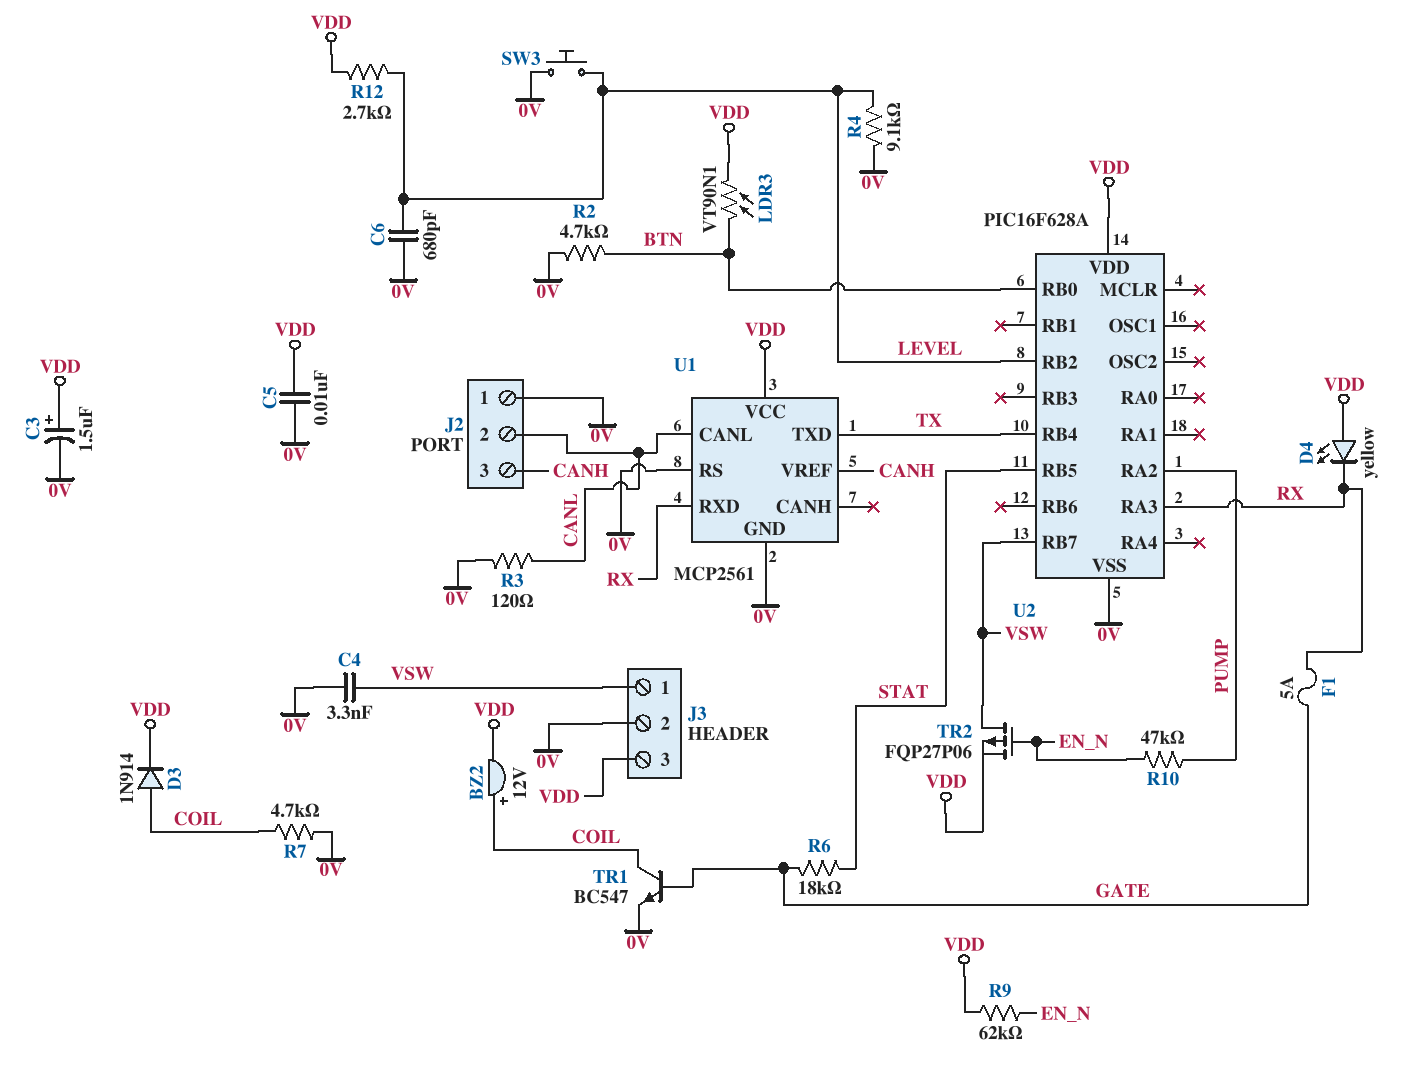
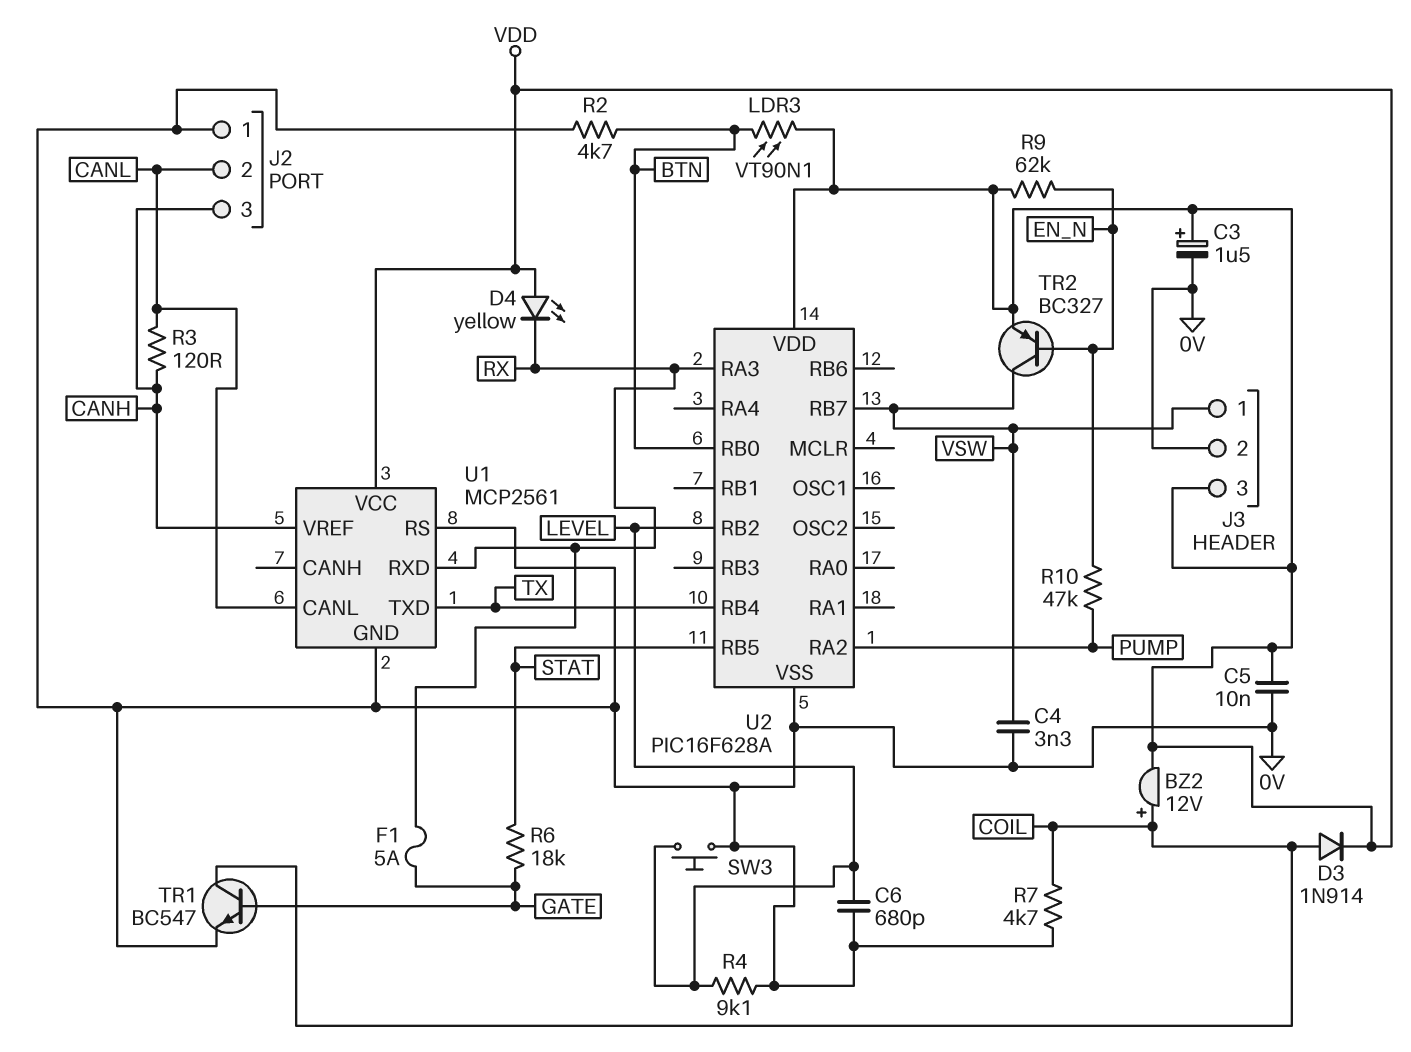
R3: 120 (0V, CANL) -> 120 (CANH, CANL)
R12: 2.7k (LEVEL, VDD) -> none
TR2: PMOS FQP27P06 (G EN_N, D VSW, S VDD) -> PNP BC327 (B EN_N, C VSW, E VDD)

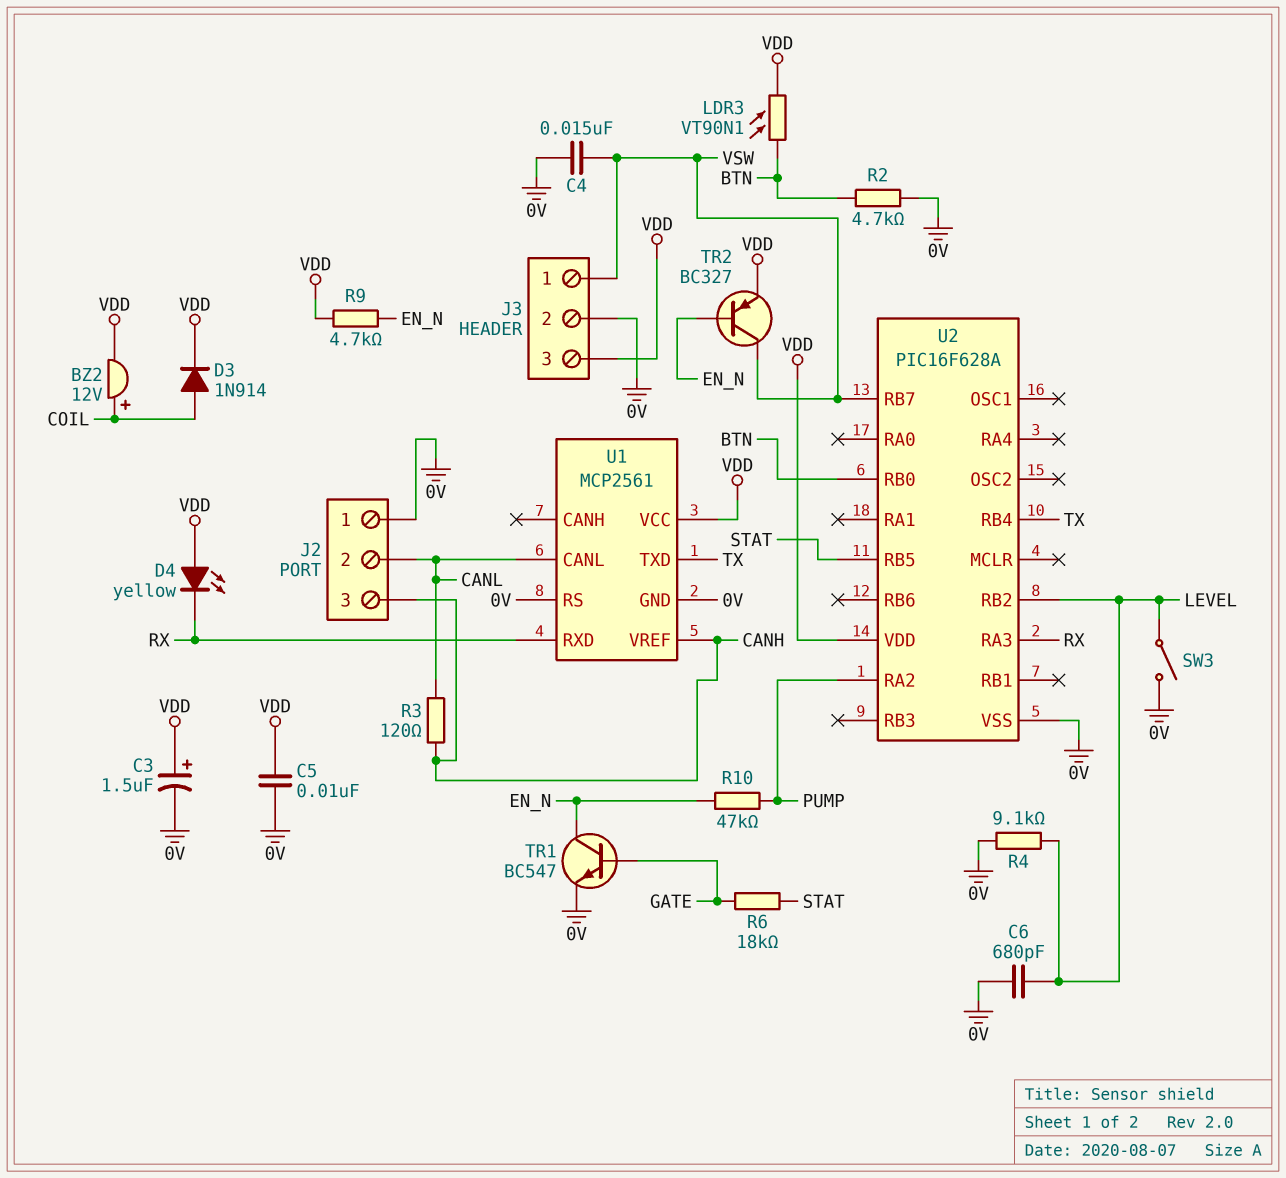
C4: 3.3nF (0V, VSW) -> 15nF (0V, VSW)
F1: 5A (GATE, RX) -> none
R7: 4.7k (0V, COIL) -> none
R9: 62k (EN_N, VDD) -> 4.7k (EN_N, VDD)
SW3: button (0V, LEVEL) -> switch (0V, LEVEL)
TR1: NPN BC547 (B GATE, C COIL, E 0V) -> NPN BC547 (B GATE, C EN_N, E 0V)

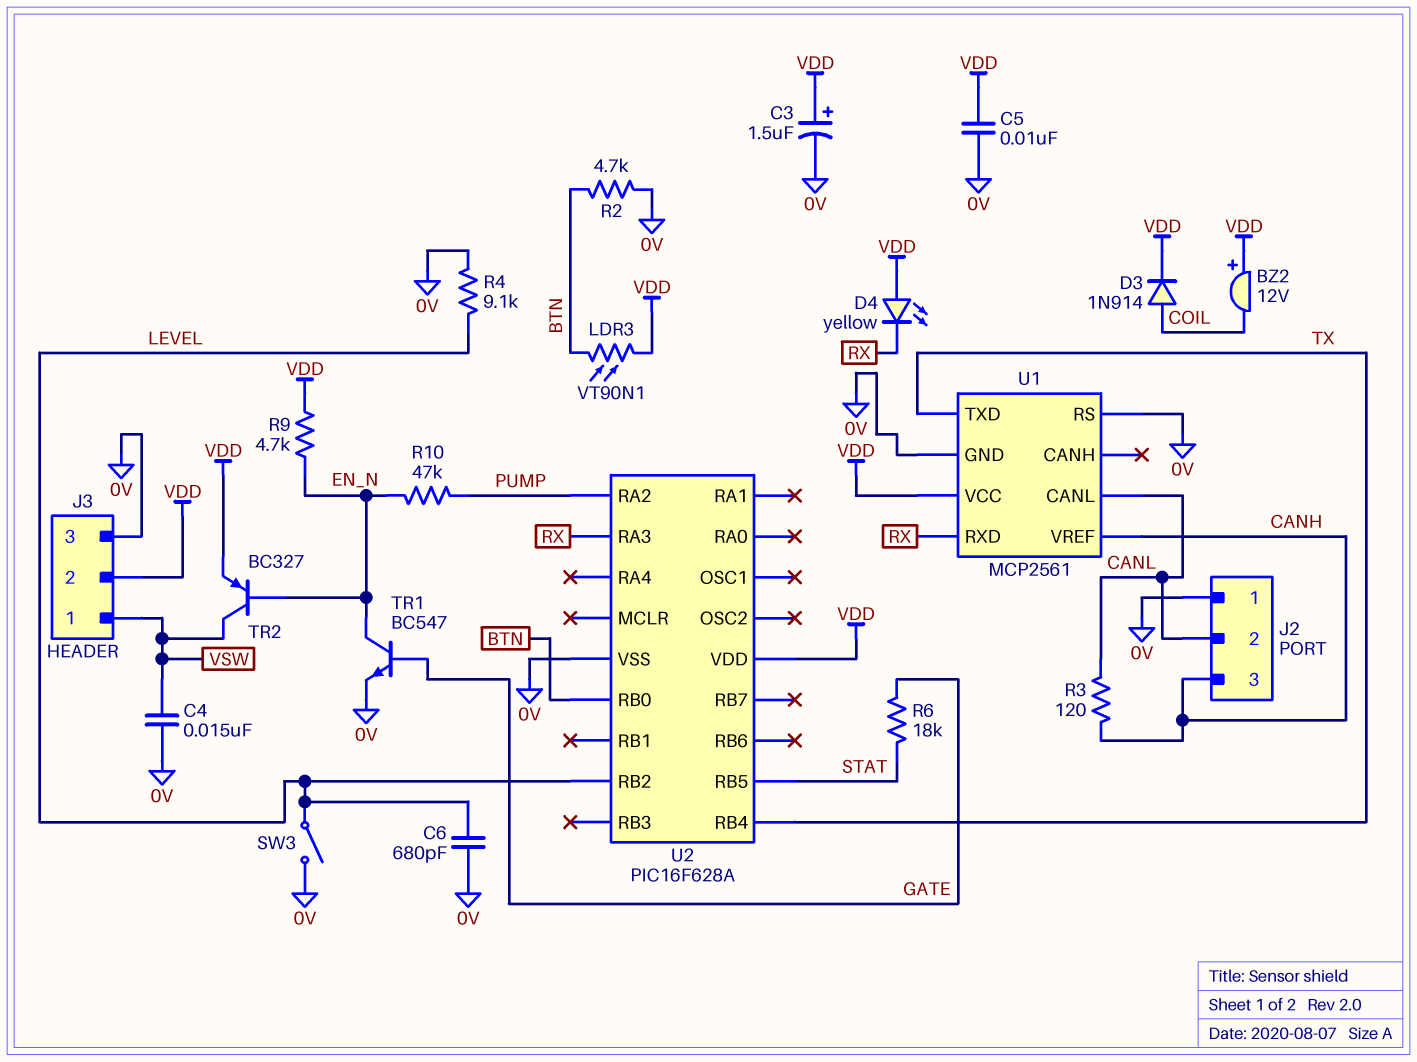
BZ2: buzzer 12V (plus COIL, minus VDD) -> buzzer 12V (plus VDD, minus COIL)
J3 pin 2: 0V -> VDD
J3 pin 3: VDD -> 0V
U2 pin RB7: VSW -> none

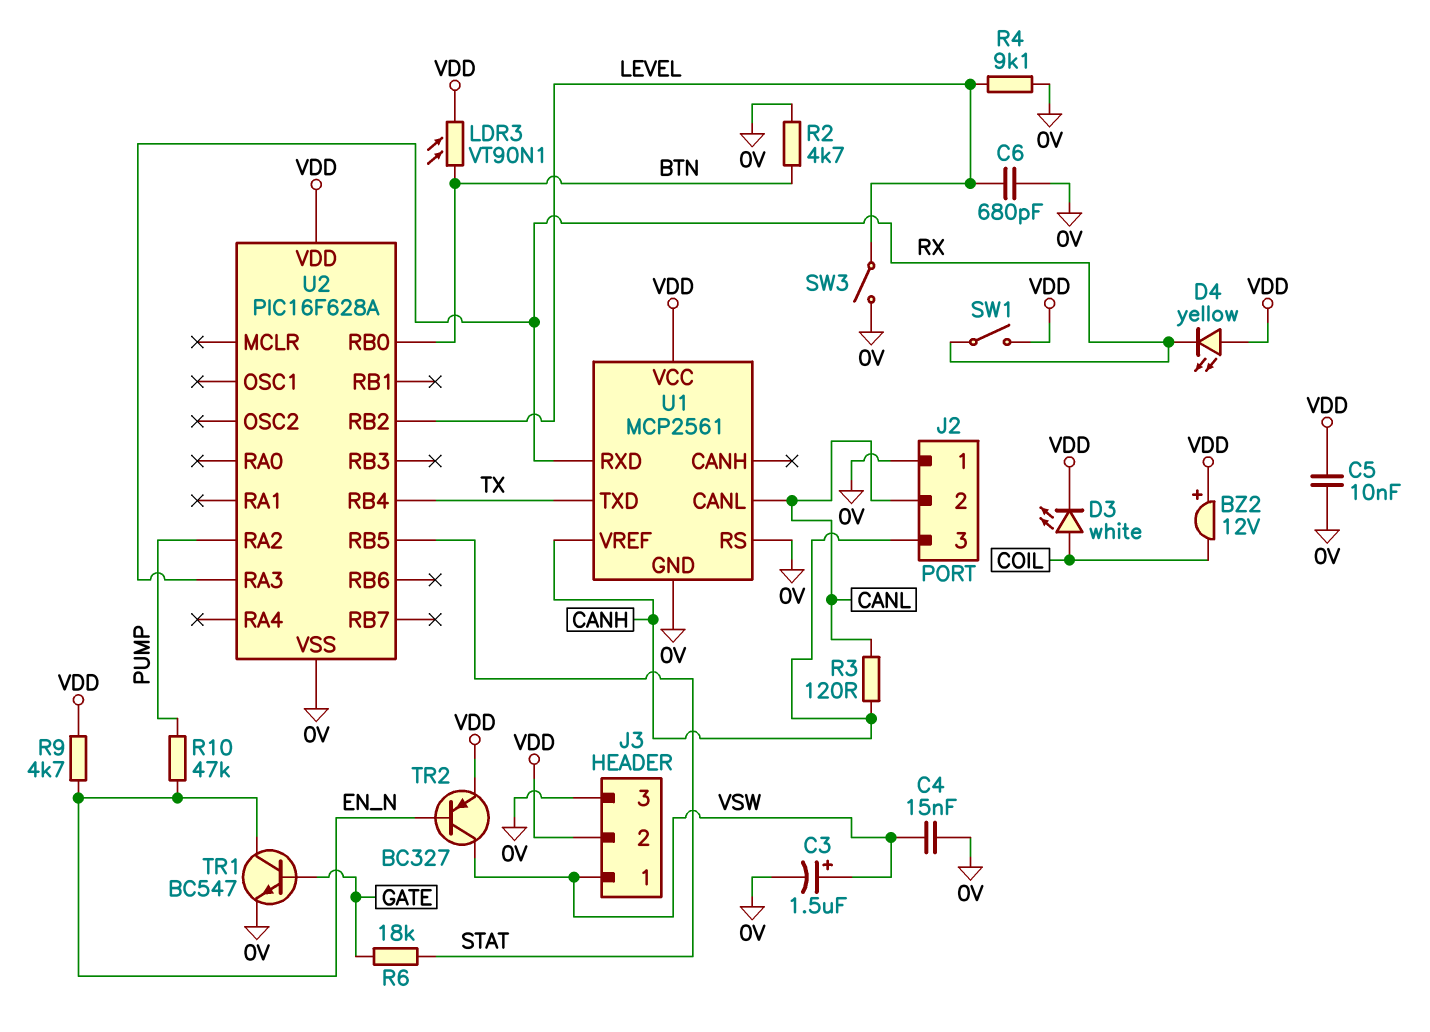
C3: 1.5uF (plus VDD, minus 0V) -> 1.5uF (plus VSW, minus 0V)
D3: diode 1N914 (A COIL, K VDD) -> LED white (A COIL, K VDD)
SW1: none -> switch (RX, VDD)

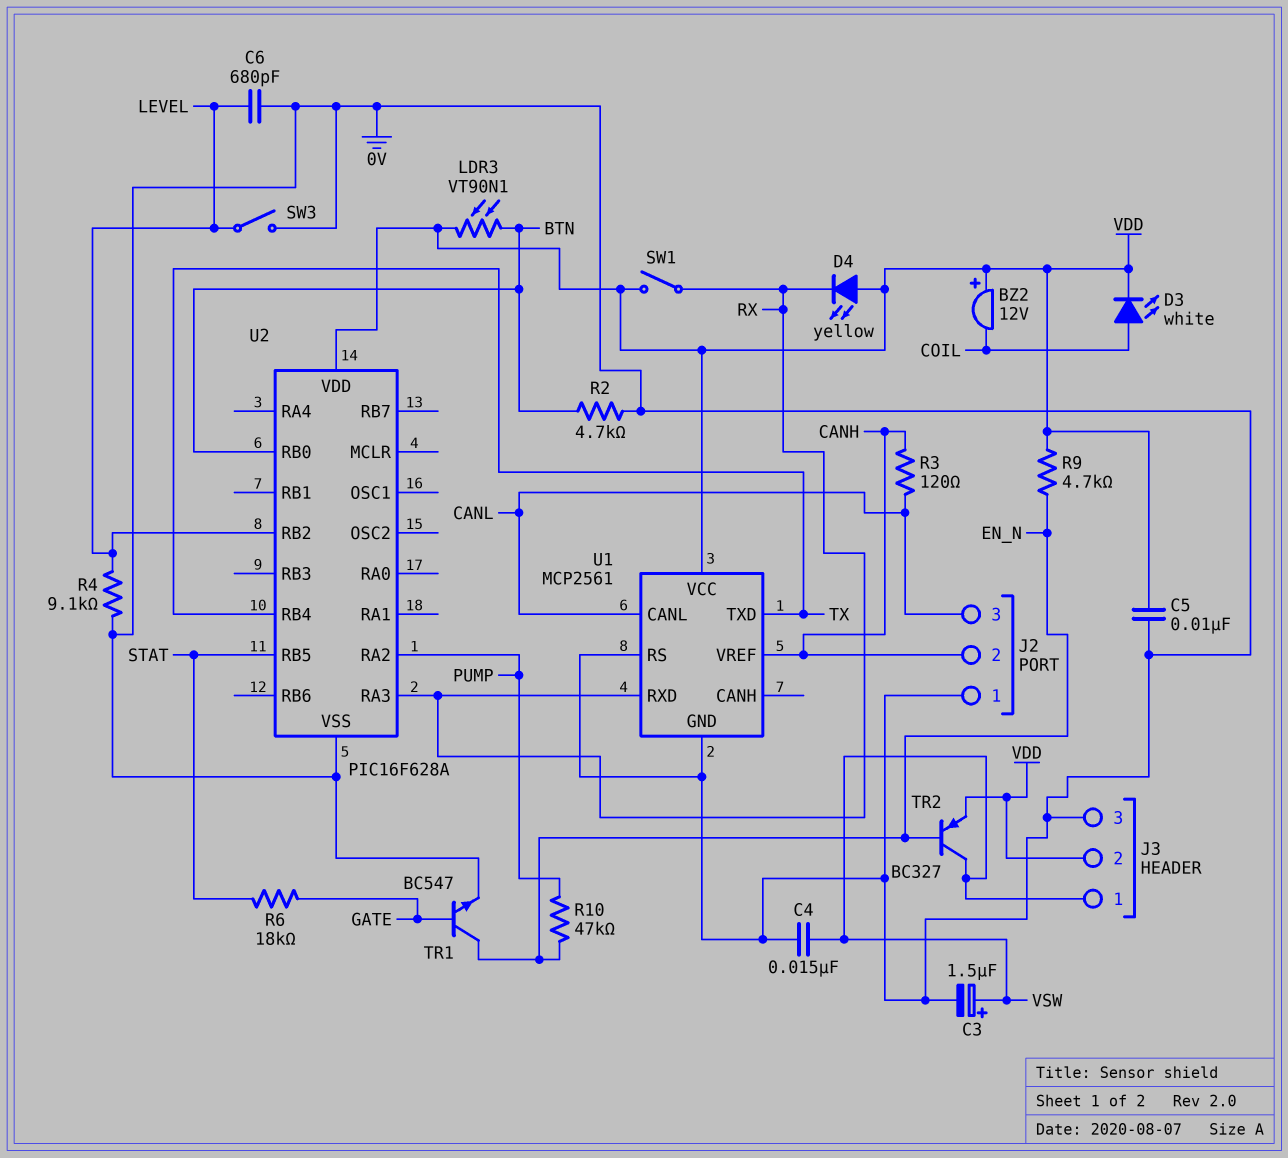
J2 pin 2: CANL -> CANH
J2 pin 3: CANH -> CANL

